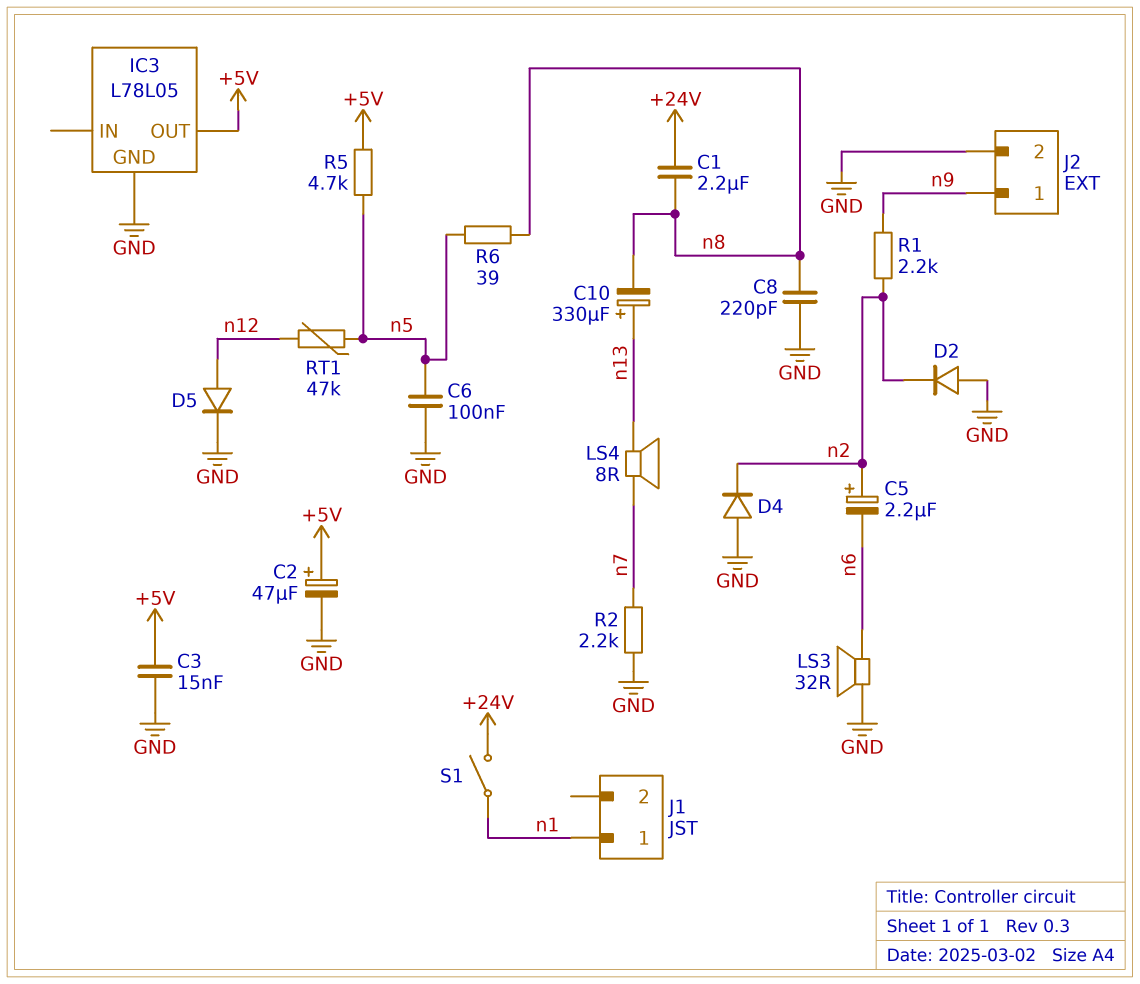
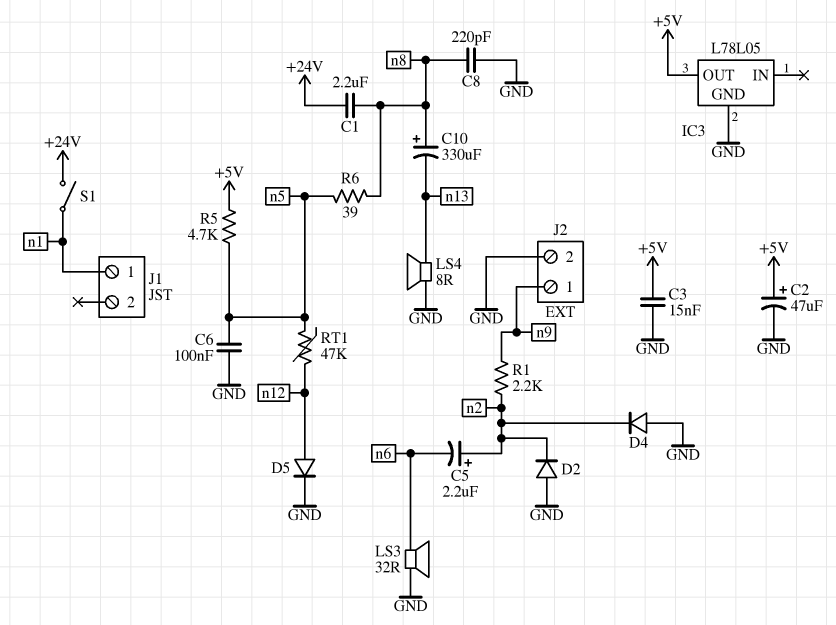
C10: 330uF (plus n13, minus n8) -> 330uF (plus n8, minus n13)
LS4: speaker 8R (n7, n13) -> speaker 8R (GND, n13)
R2: 2.2k (GND, n7) -> none

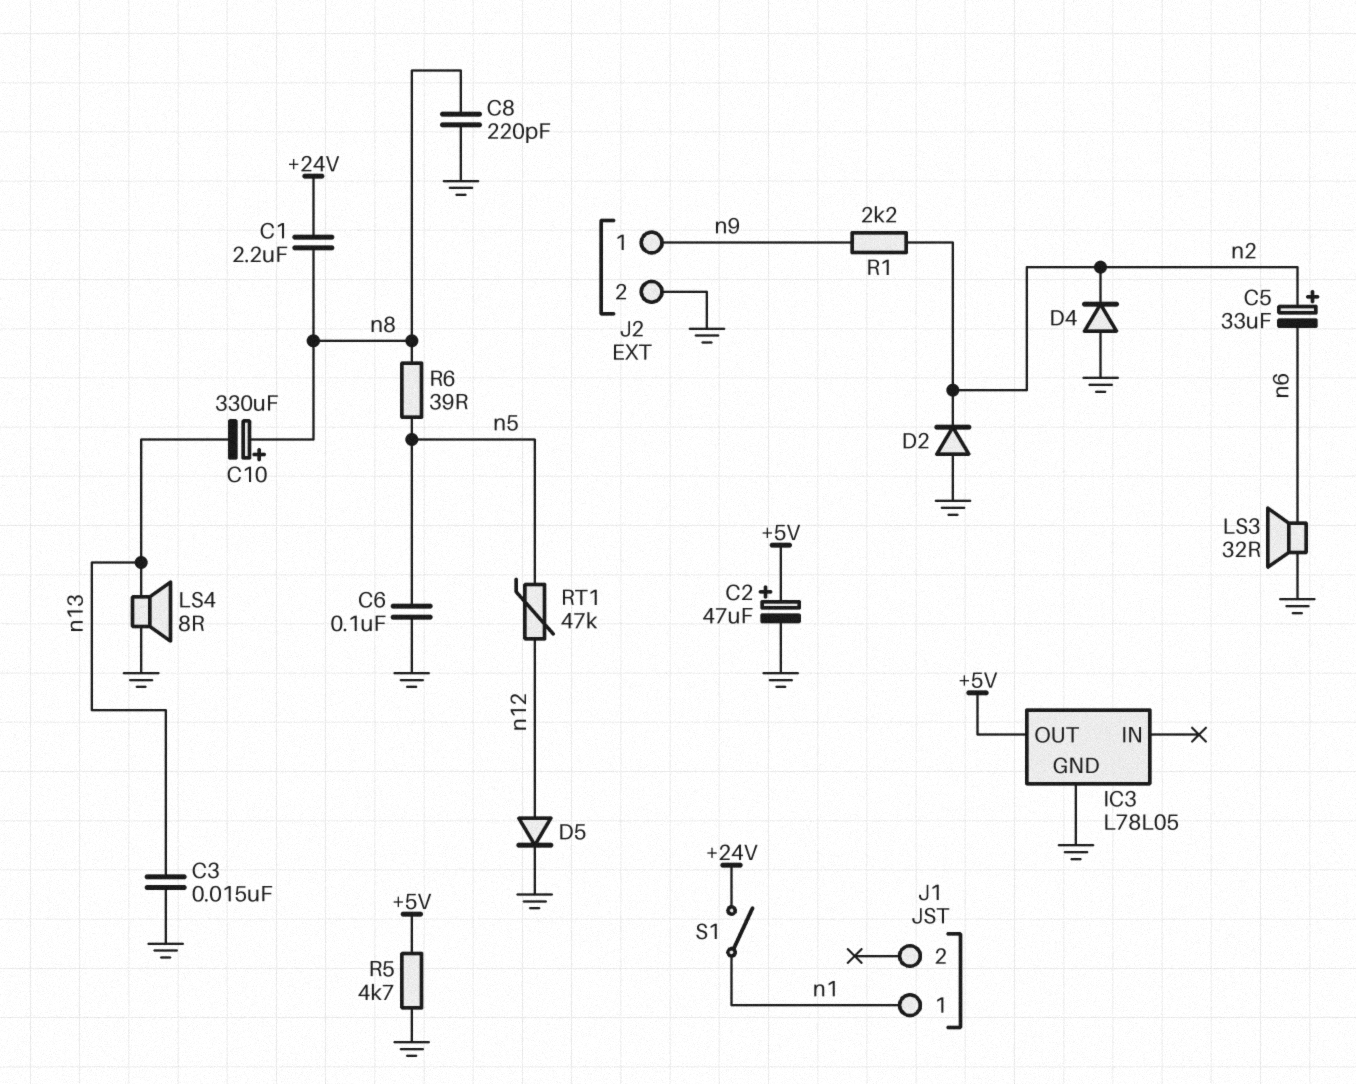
C3: 15nF (+5V, GND) -> 15nF (GND, n13)
C5: 2.2uF (plus n2, minus n6) -> 33uF (plus n2, minus n6)
R5: 4.7k (+5V, n5) -> 4.7k (+5V, GND)

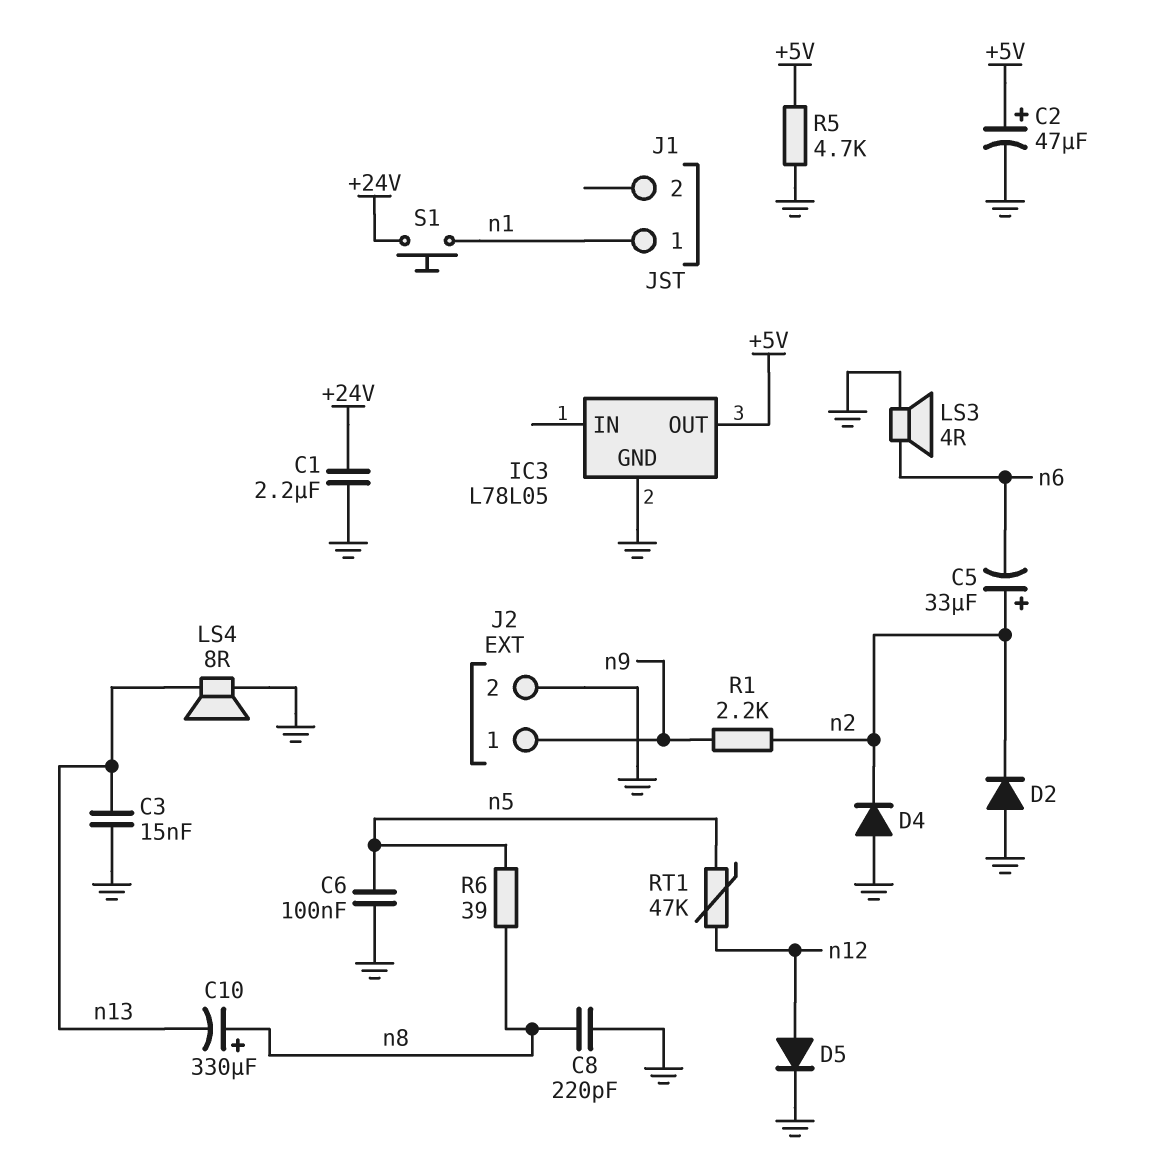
C1: 2.2uF (+24V, n8) -> 2.2uF (+24V, GND)
LS3: speaker 32R (GND, n6) -> speaker 4R (GND, n6)
S1: switch (+24V, n1) -> button (+24V, n1)

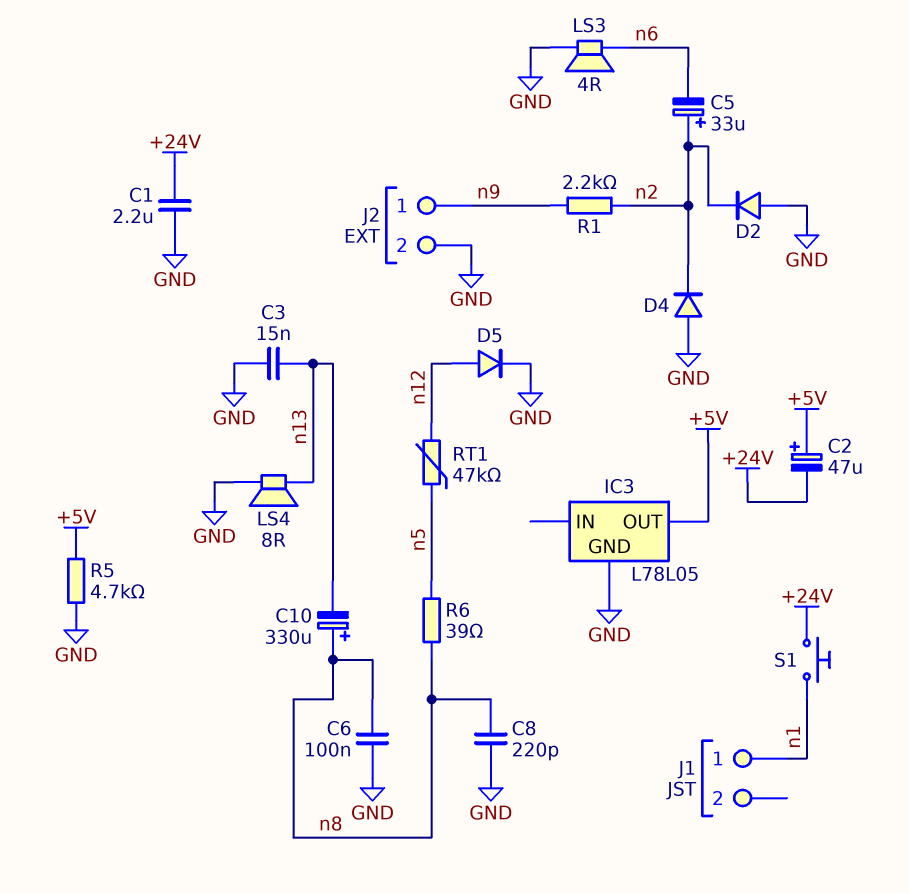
C2: 47uF (plus +5V, minus GND) -> 47uF (plus +5V, minus +24V)
C6: 100nF (GND, n5) -> 100nF (GND, n8)

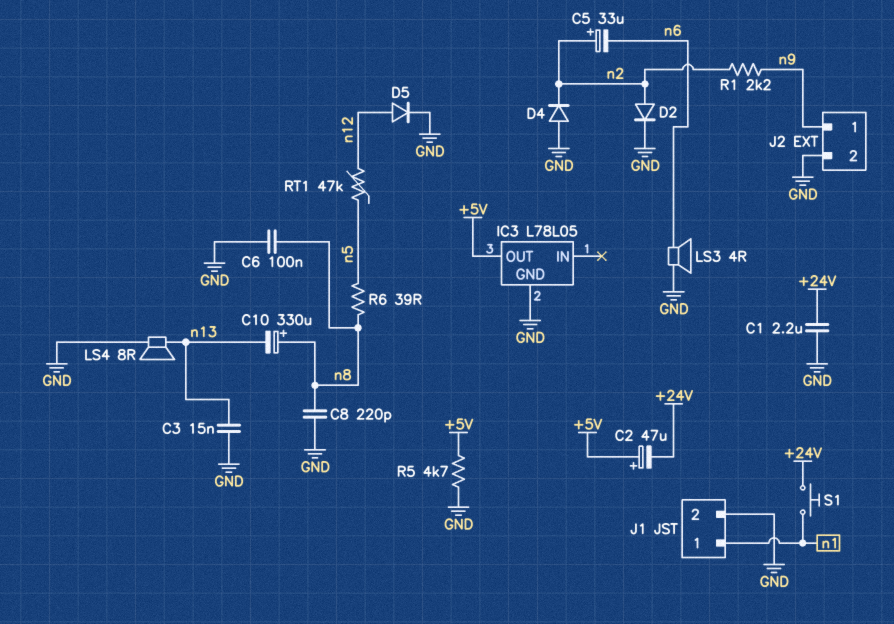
D2: diode (A GND, K n2) -> diode (A n2, K GND)
J1 pin 2: none -> GND

